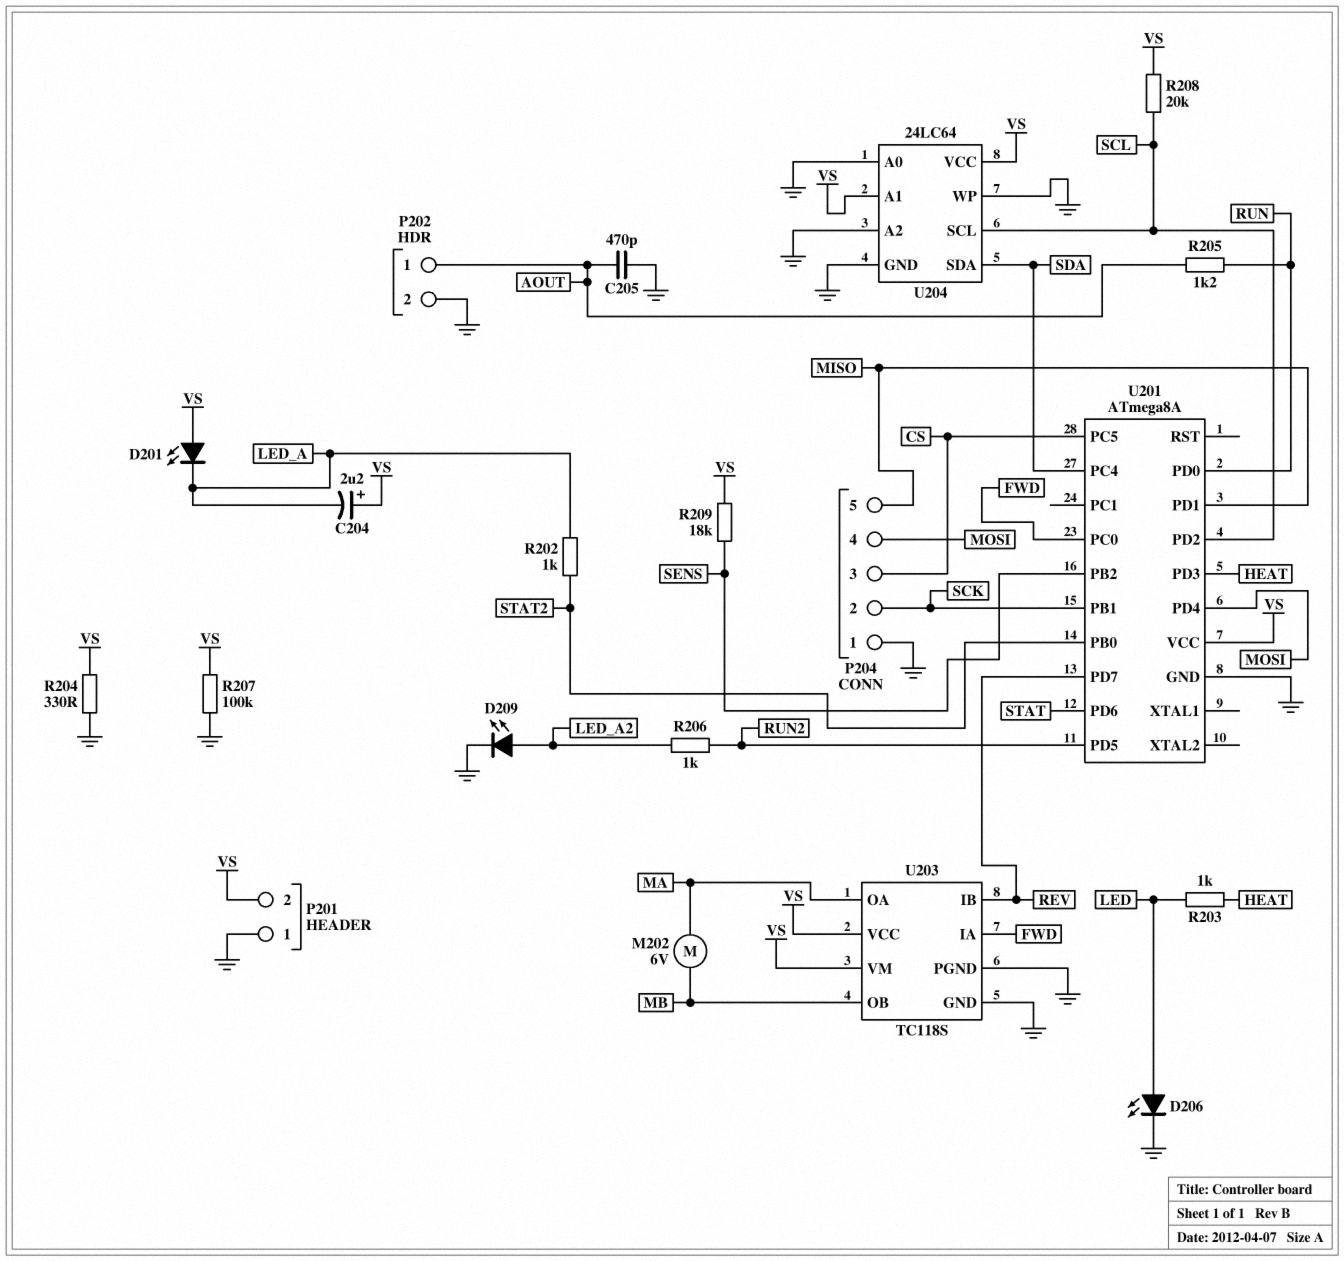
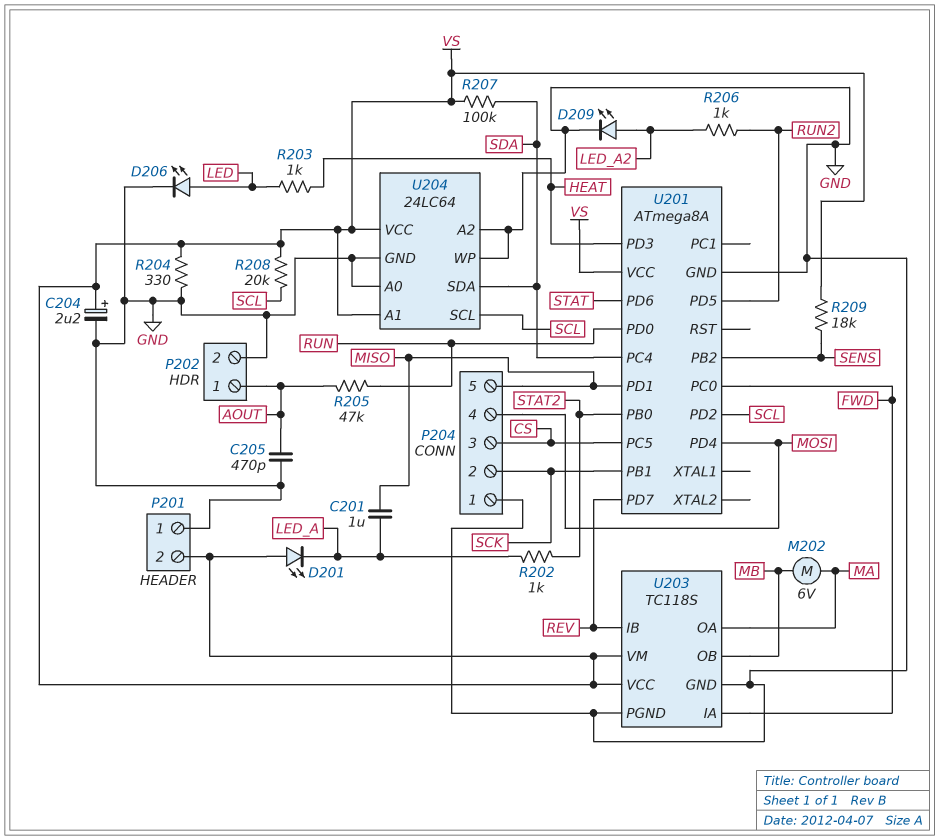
C201: none -> 1uF (LED_A, MISO)
C204: 2.2uF (plus VS, minus LED_A) -> 2.2uF (plus VS, minus GND)
R205: 1.2k (AOUT, RUN) -> 47k (AOUT, RUN)
R207: 100k (GND, VS) -> 100k (SDA, VS)

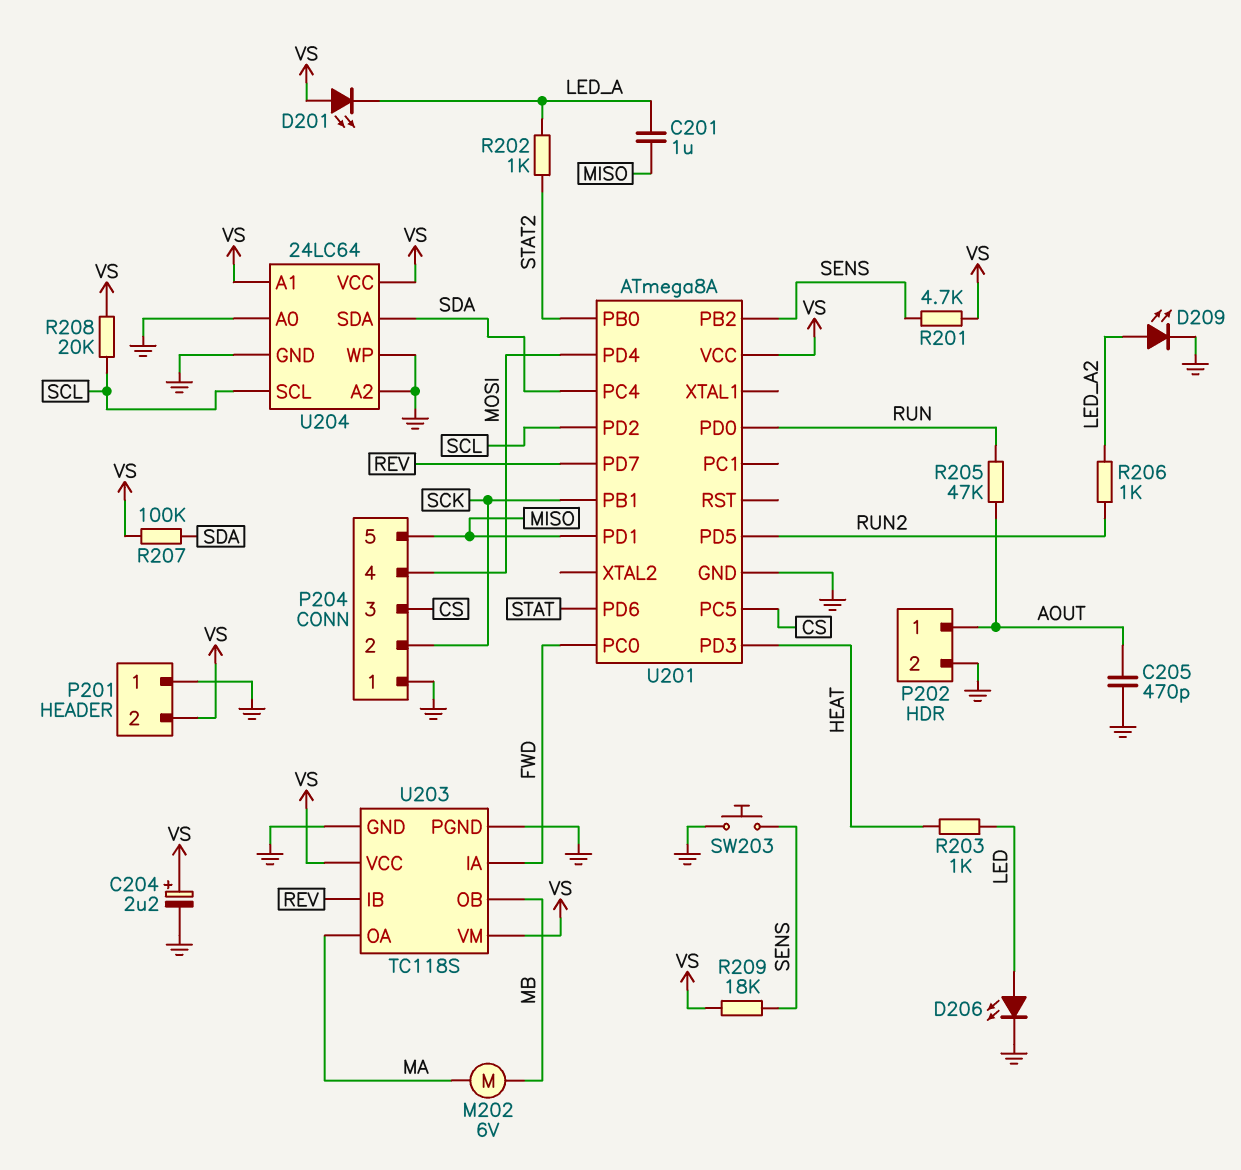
R201: none -> 4.7k (SENS, VS)
R204: 330 (GND, VS) -> none
SW203: none -> button (GND, SENS)

